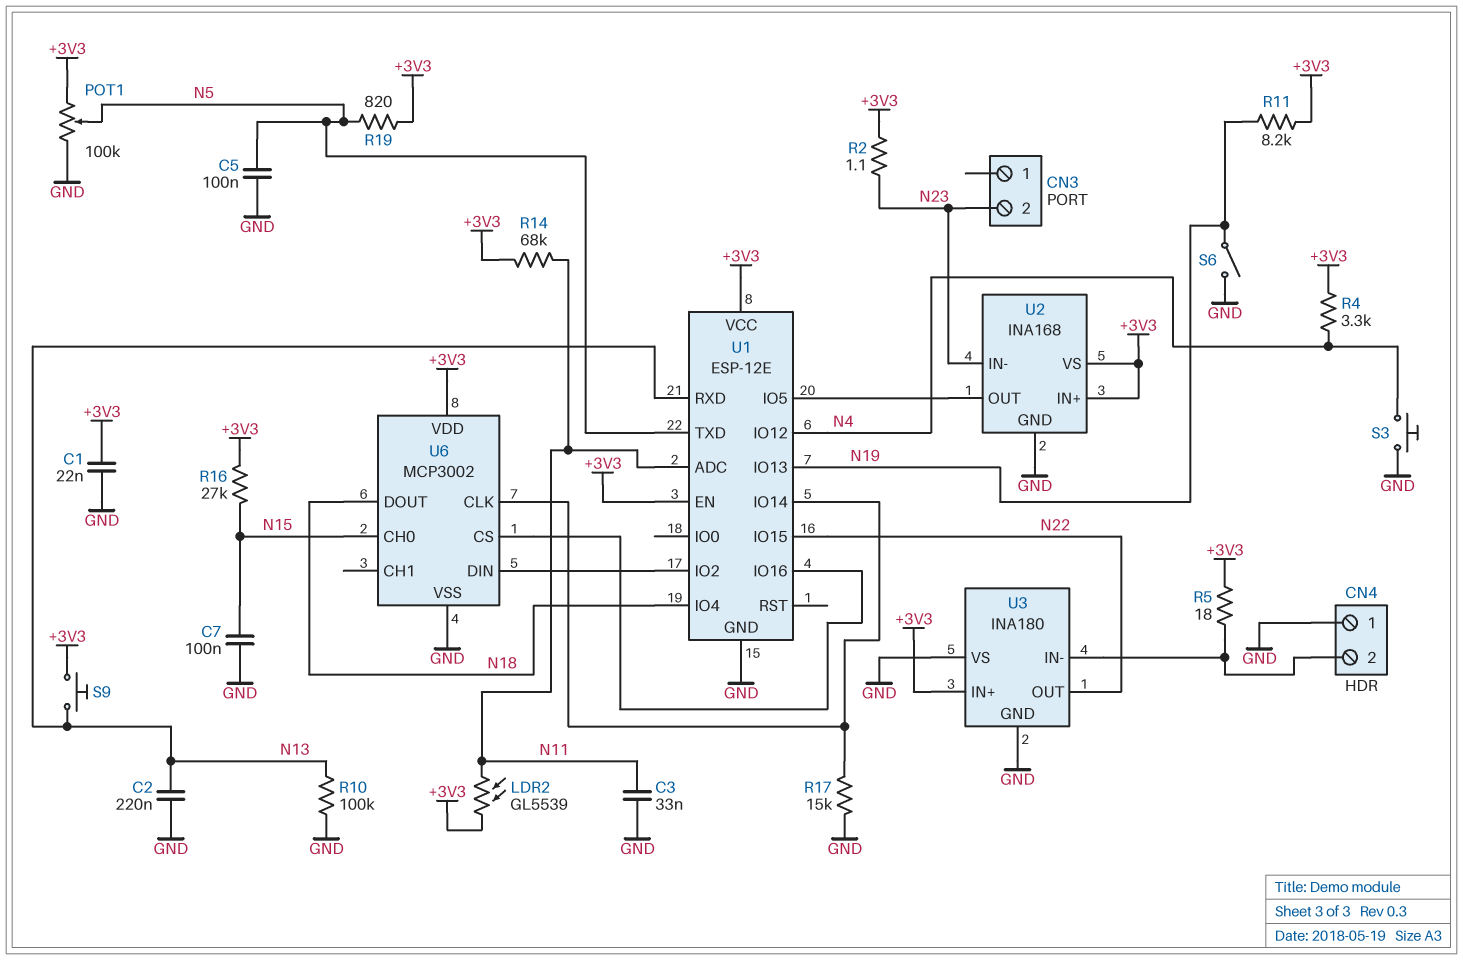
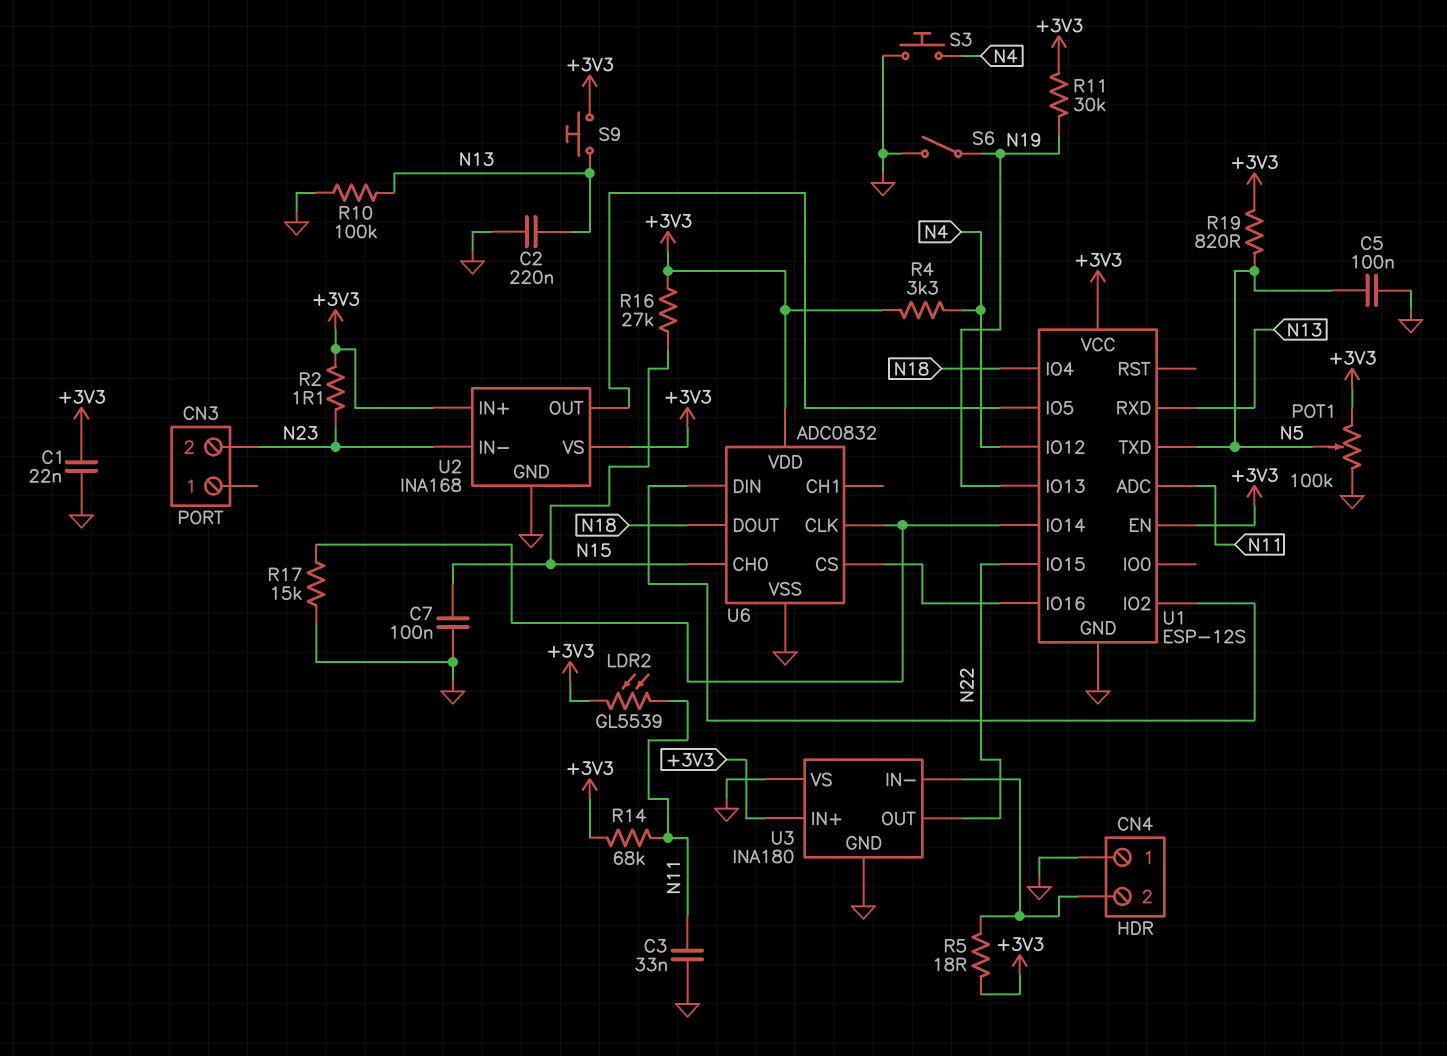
R11: 8.2k (+3V3, N19) -> 30k (+3V3, N19)
U1: ESP-12E -> ESP-12S
U6: MCP3002 -> ADC0832

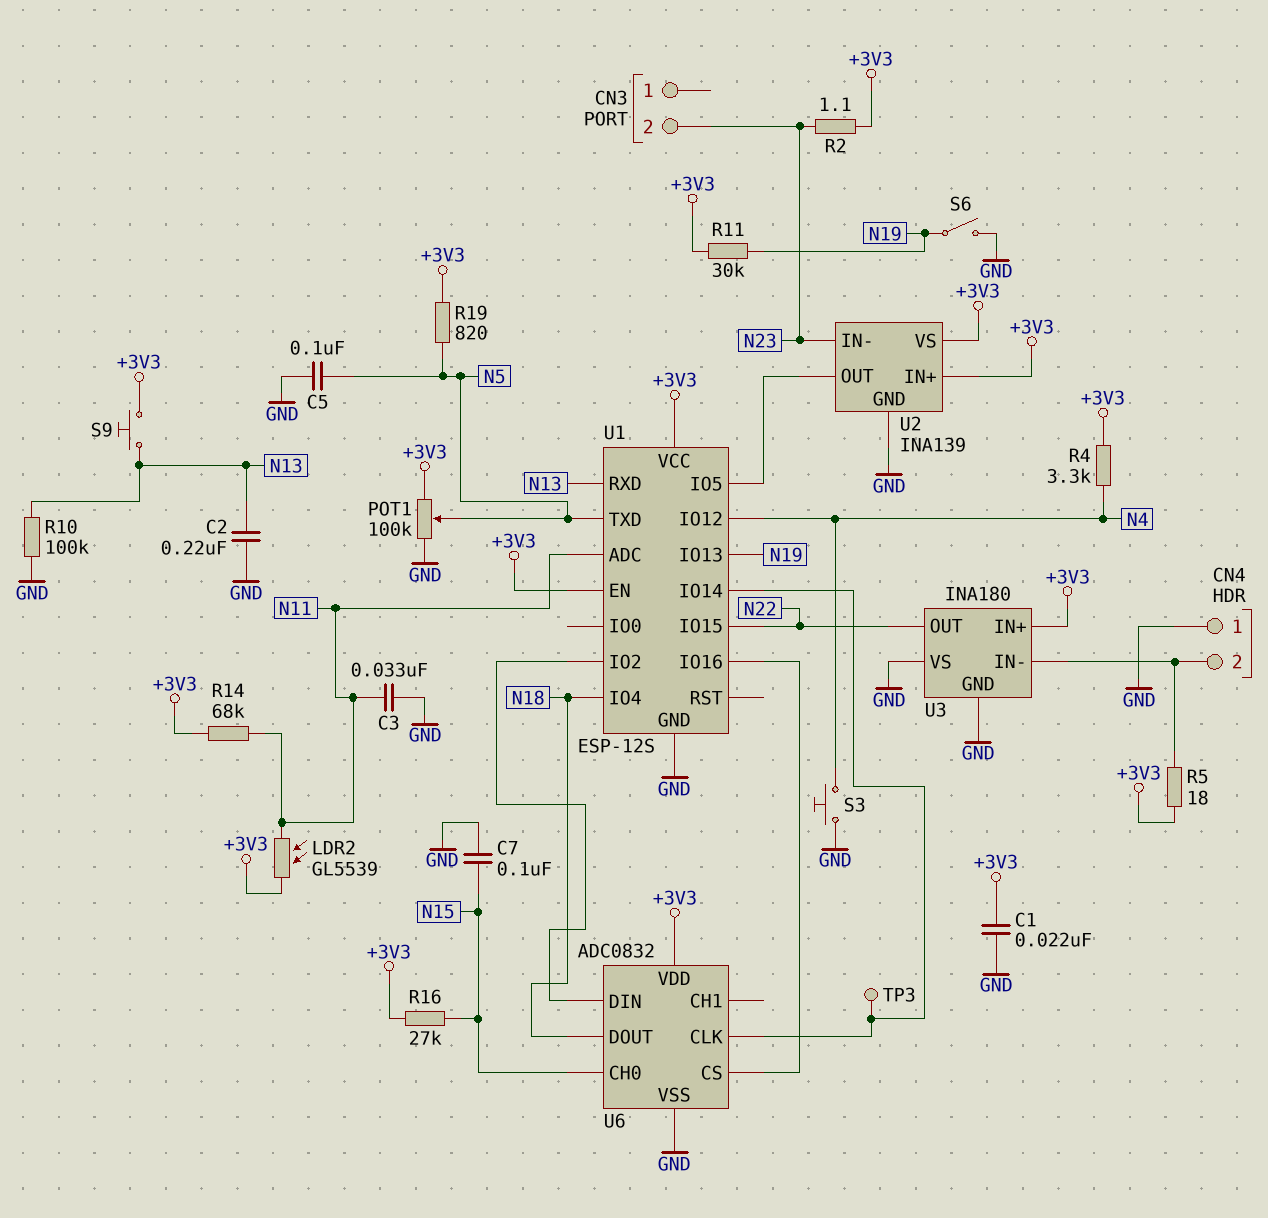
R17: 15k (GND, U1/IO14) -> none
TP3: none -> test point (U1/IO14)
U2: INA168 -> INA139

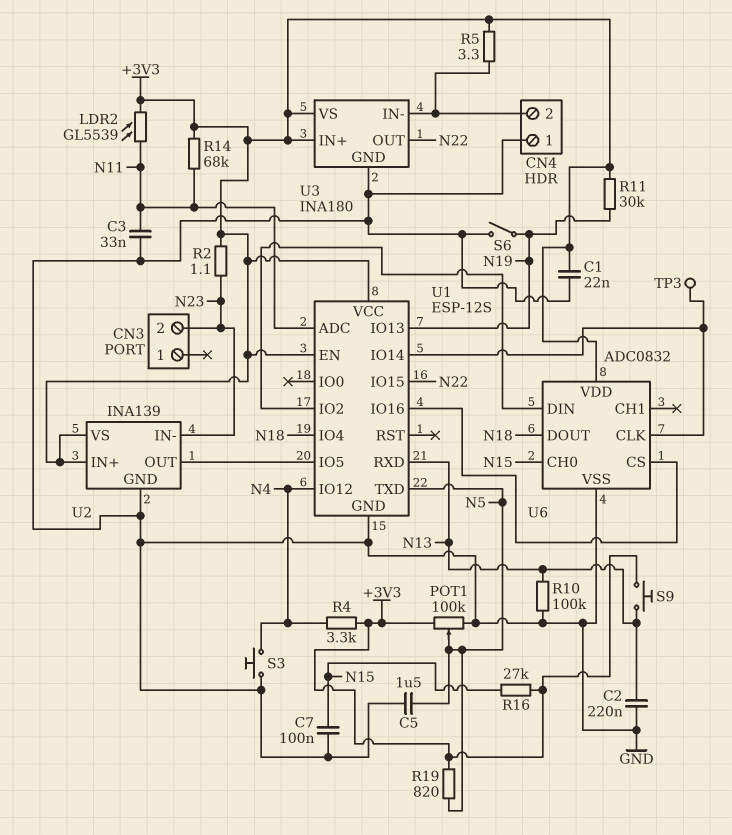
C5: 100nF (GND, N5) -> 1.5uF (GND, N5)
R5: 18 (+3V3, CN4/2) -> 3.3 (+3V3, CN4/2)
U3 pin VS: GND -> +3V3

